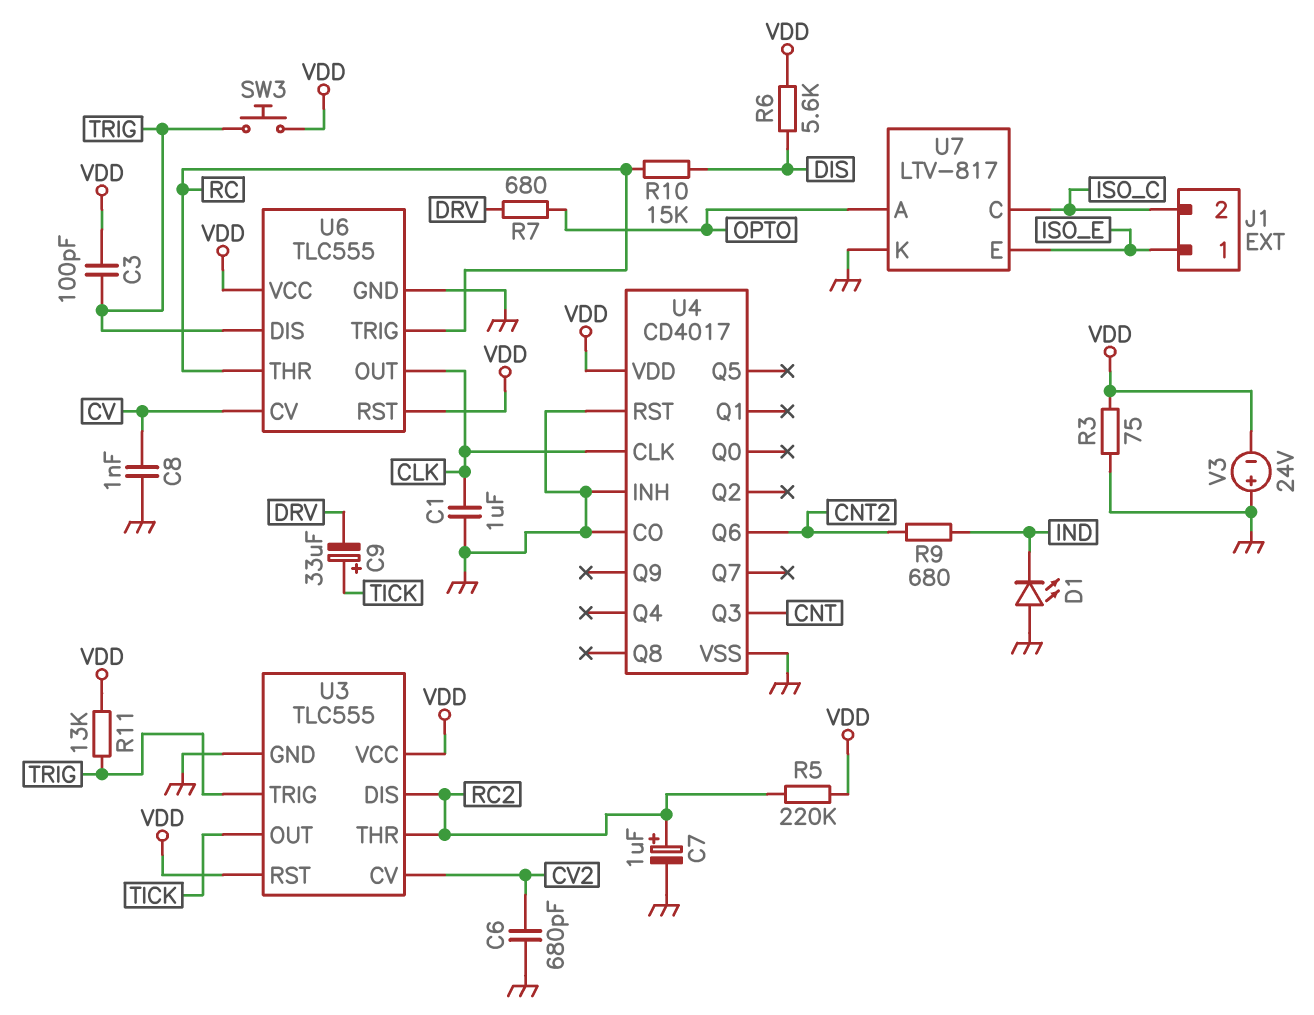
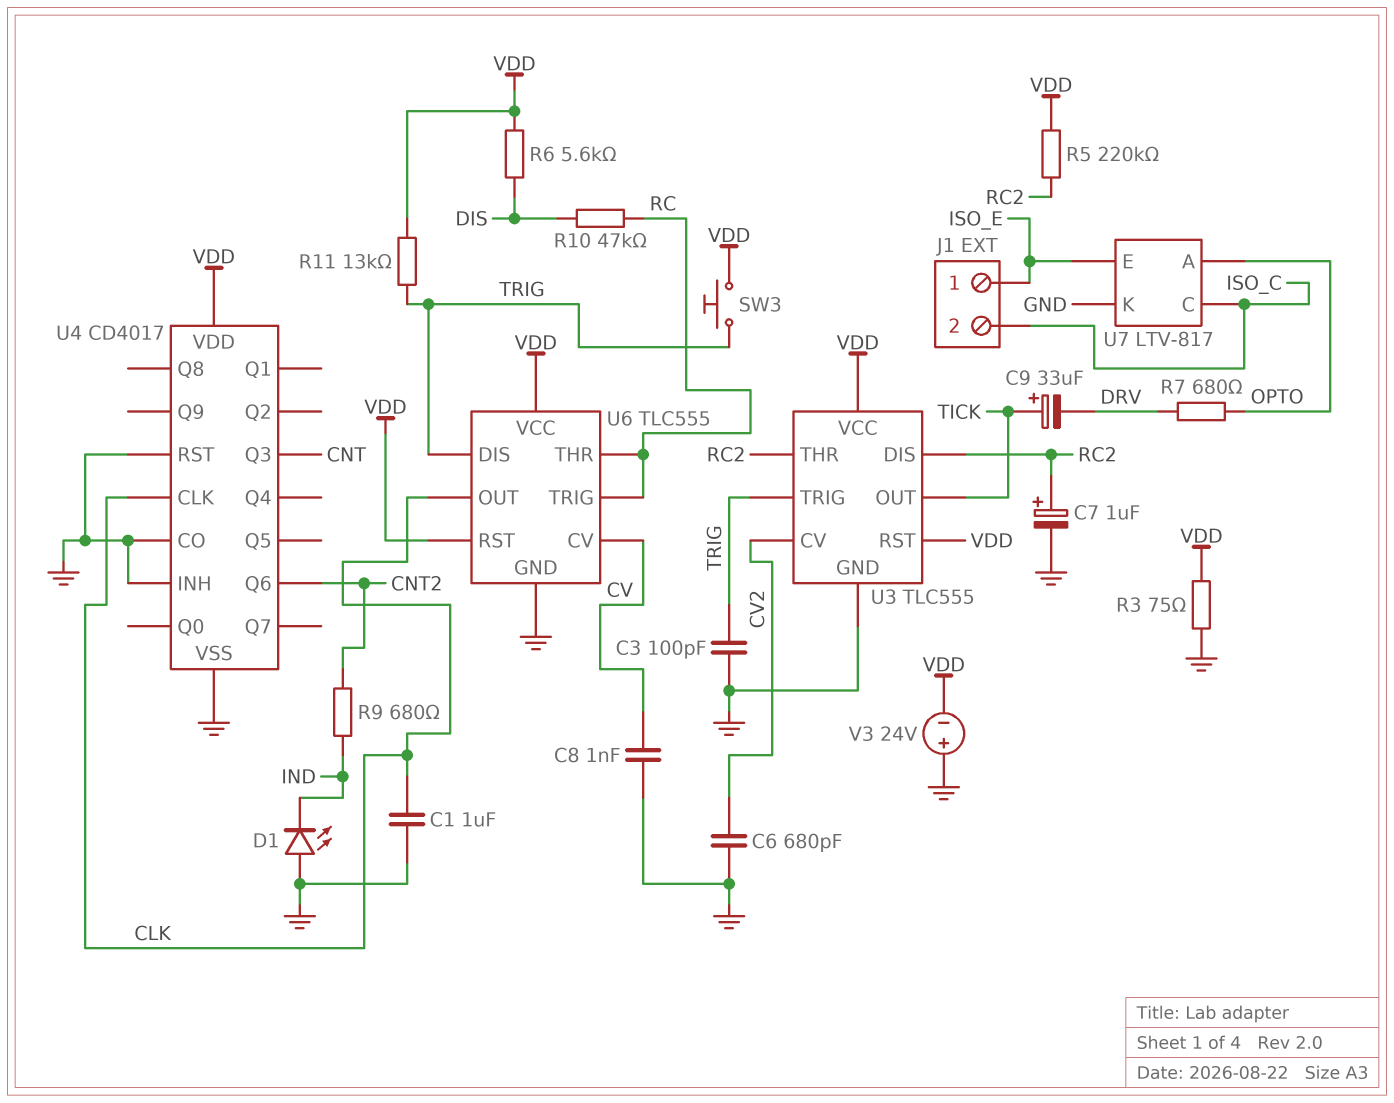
C3: 100pF (TRIG, VDD) -> 100pF (GND, TRIG)
R10: 15k (DIS, RC) -> 47k (DIS, RC)

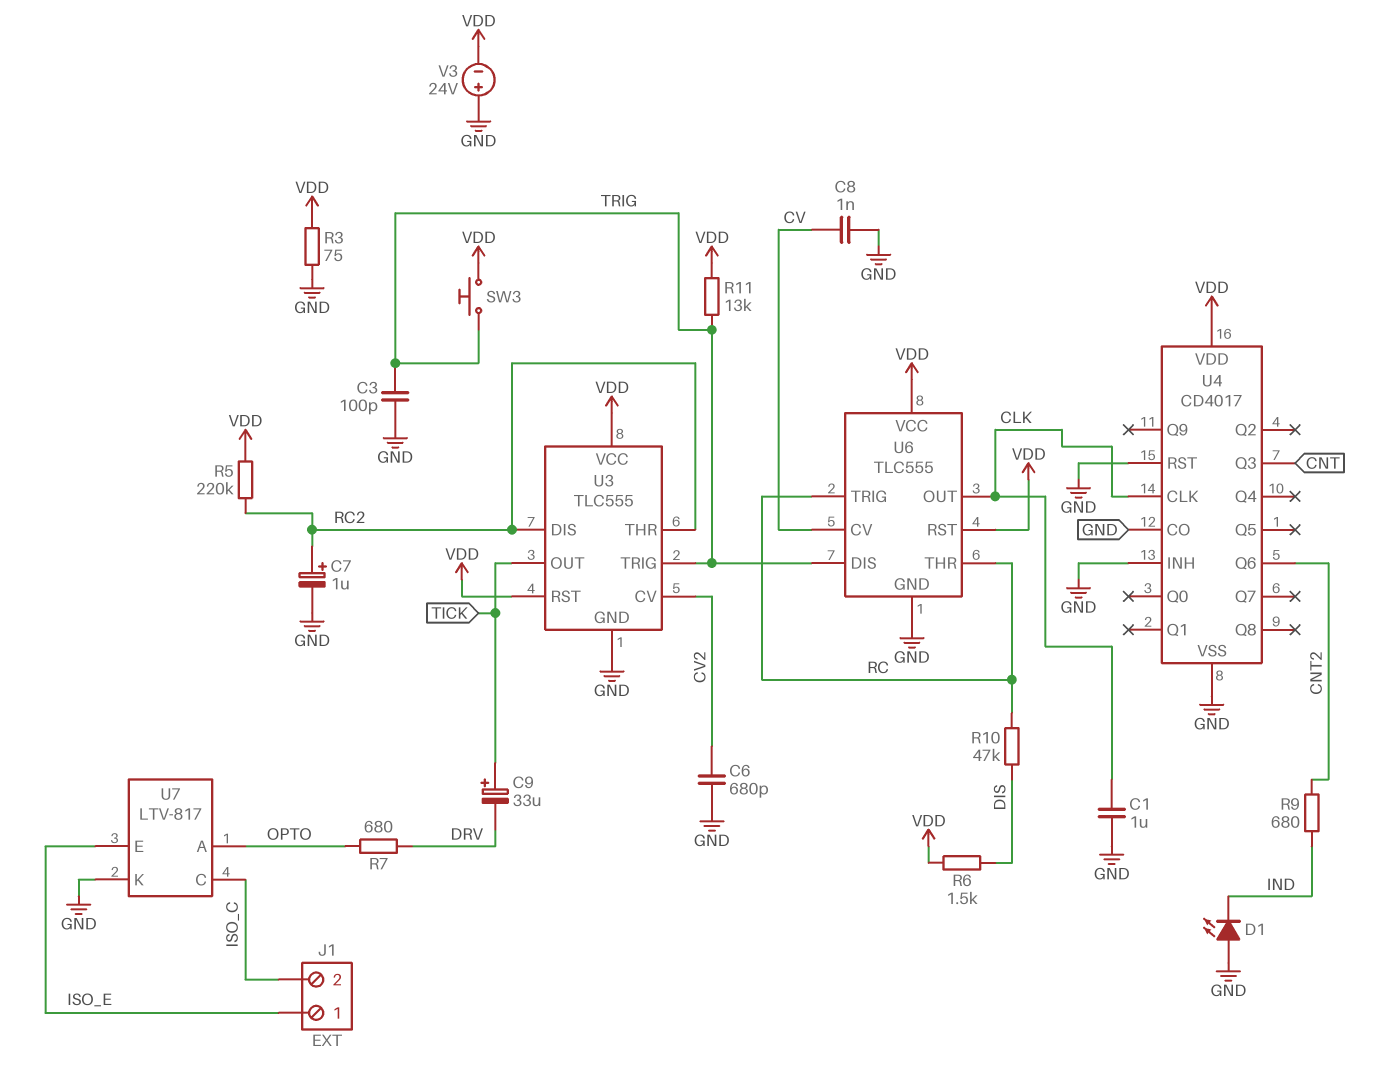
R6: 5.6k (DIS, VDD) -> 1.5k (DIS, VDD)

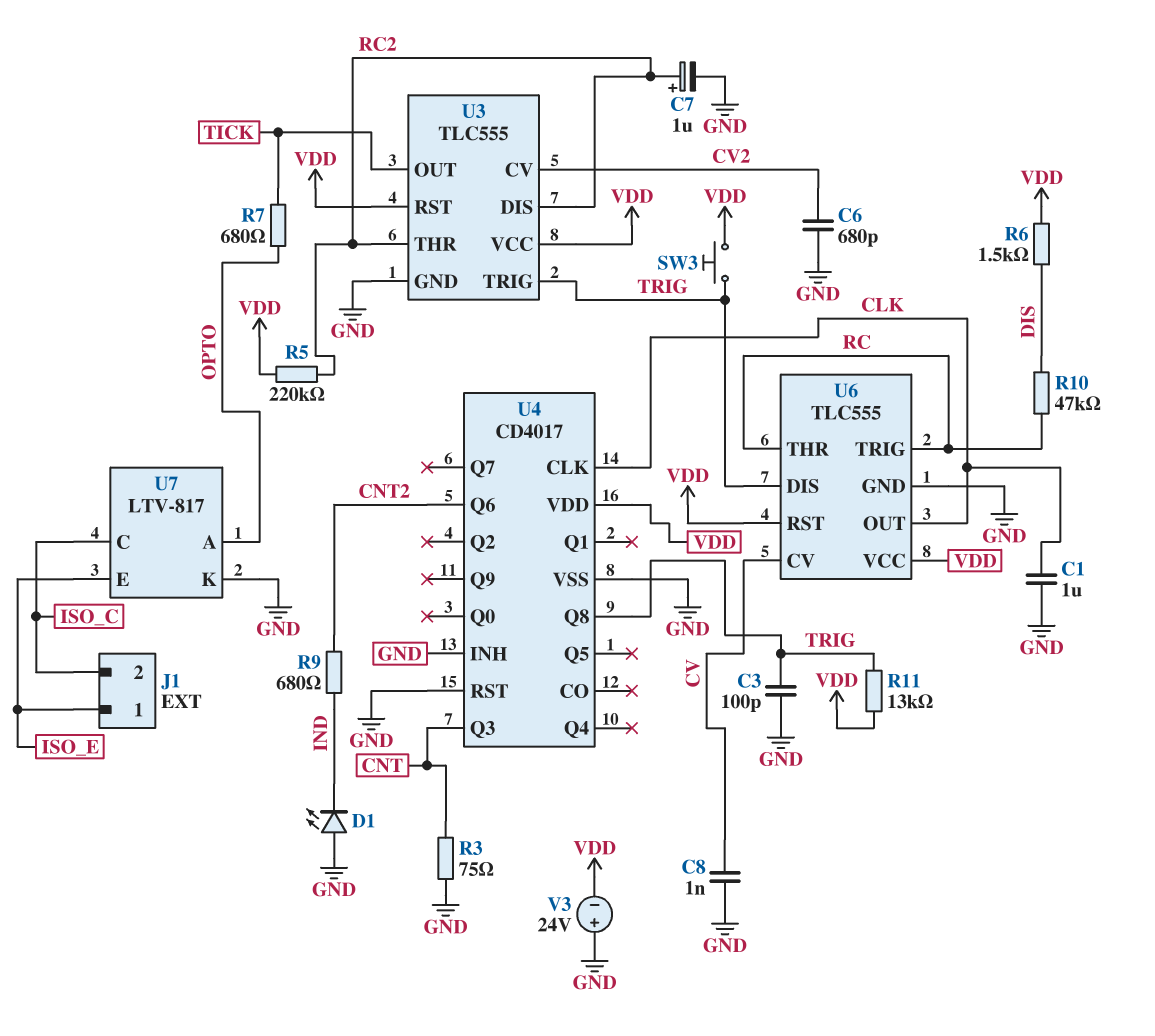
C9: 33uF (plus TICK, minus DRV) -> none
R3: 75 (GND, VDD) -> 75 (CNT, GND)
R7: 680 (DRV, OPTO) -> 680 (OPTO, TICK)
U4 pin CO: GND -> none
U4 pin Q8: none -> TRIG

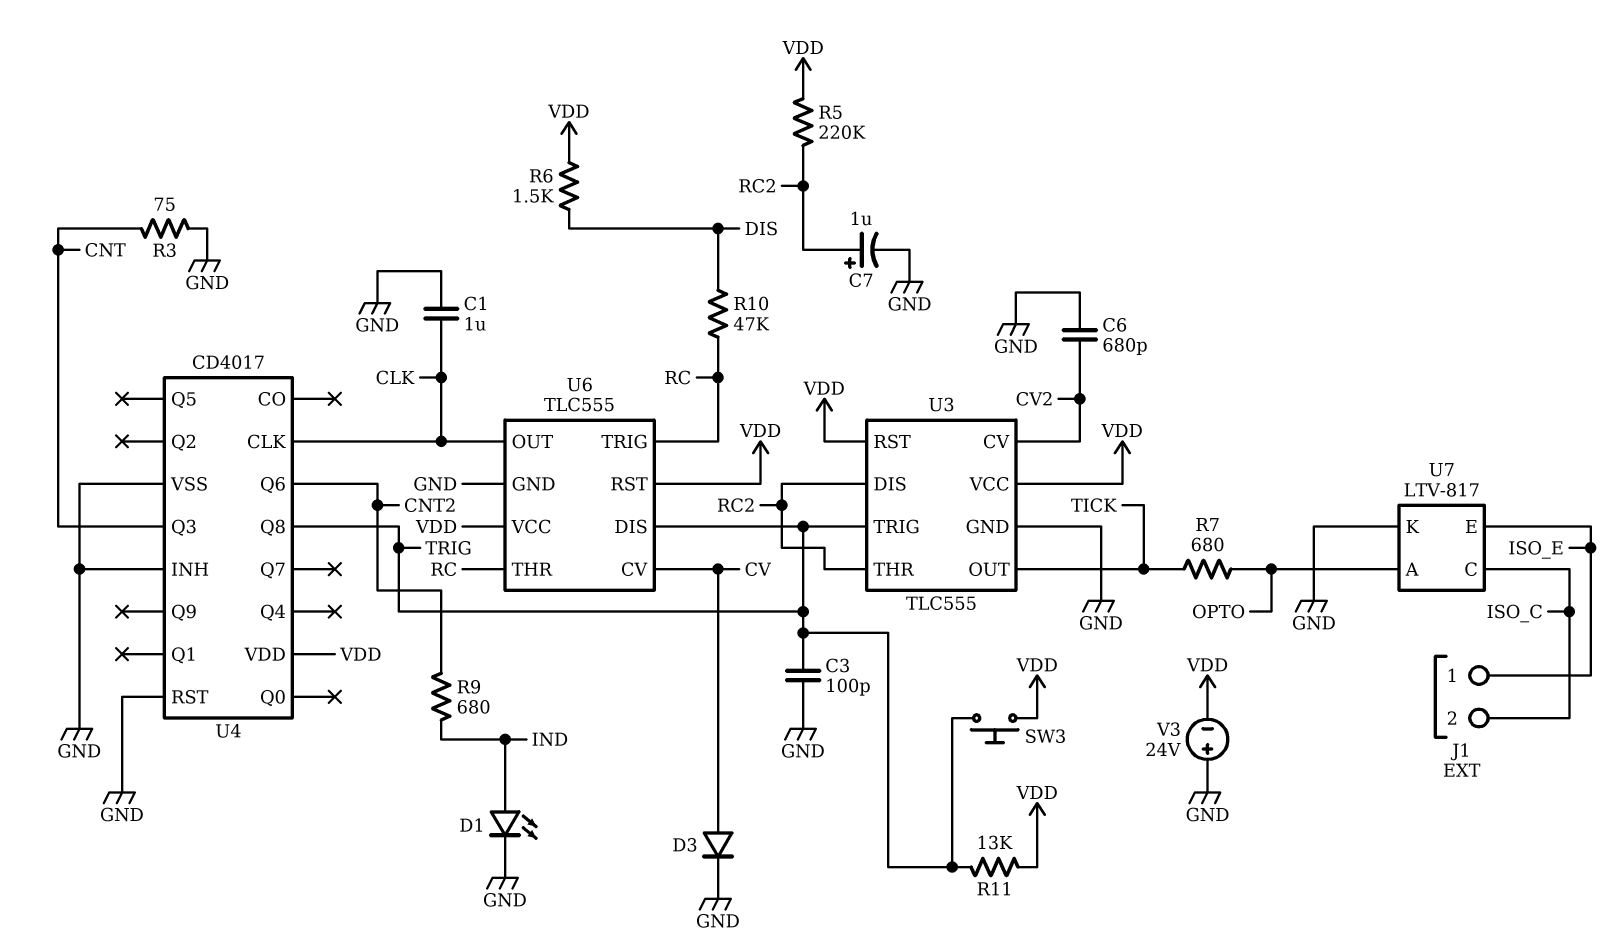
C8: 1nF (CV, GND) -> none
D1: LED (A GND, K IND) -> LED (A IND, K GND)
D3: none -> diode (A CV, K GND)

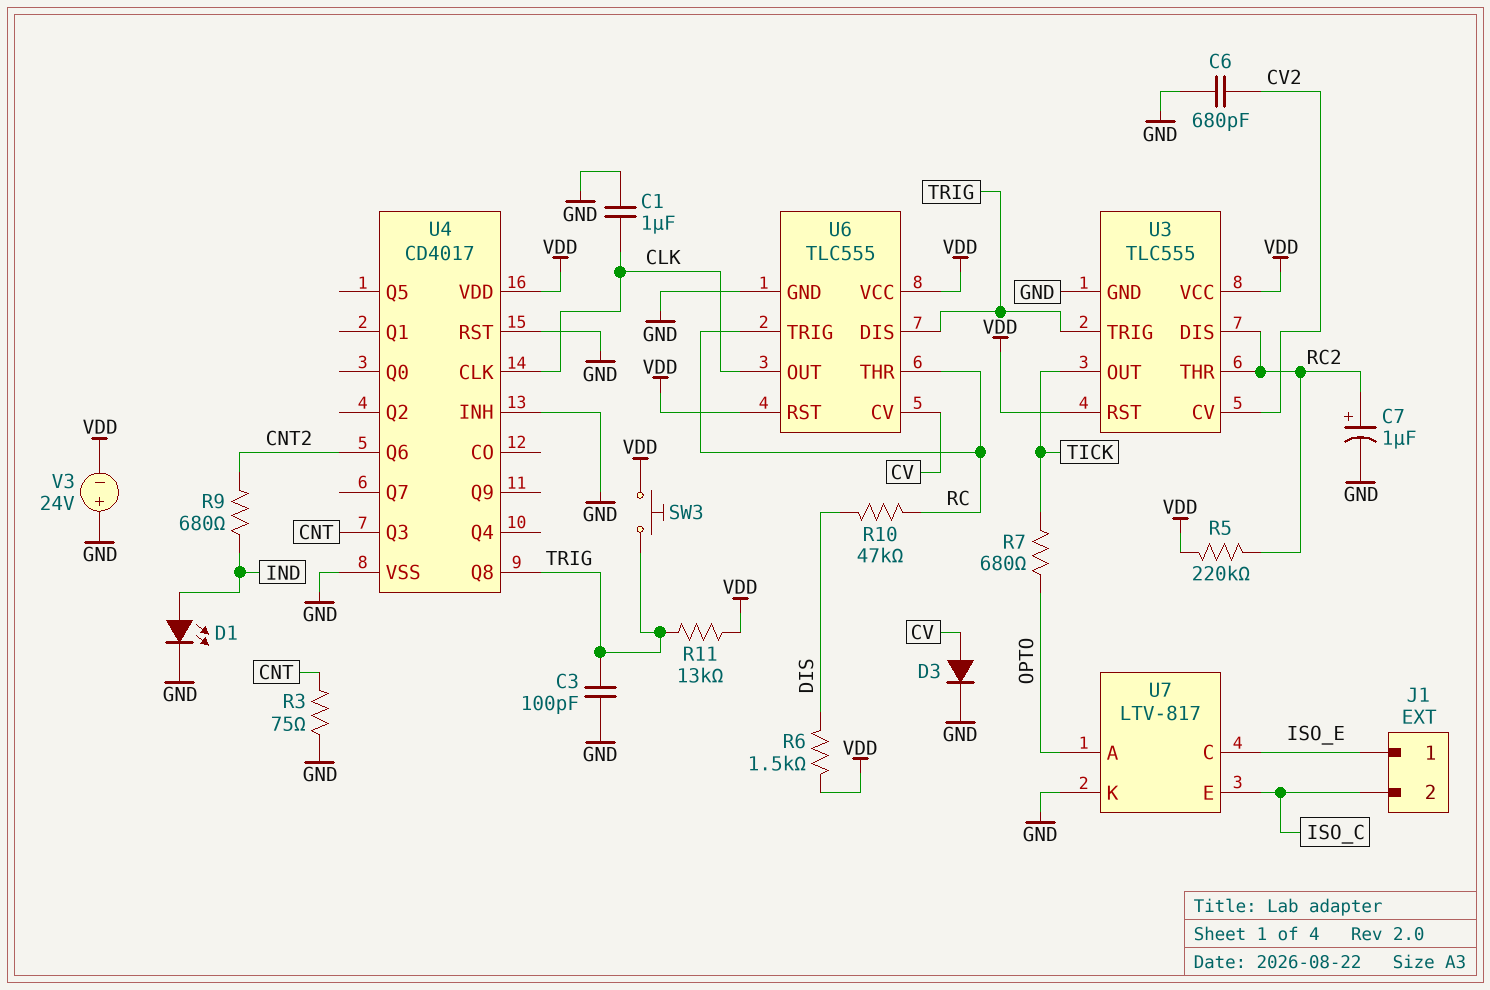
U7 pin C: ISO_C -> ISO_E
U7 pin E: ISO_E -> ISO_C

